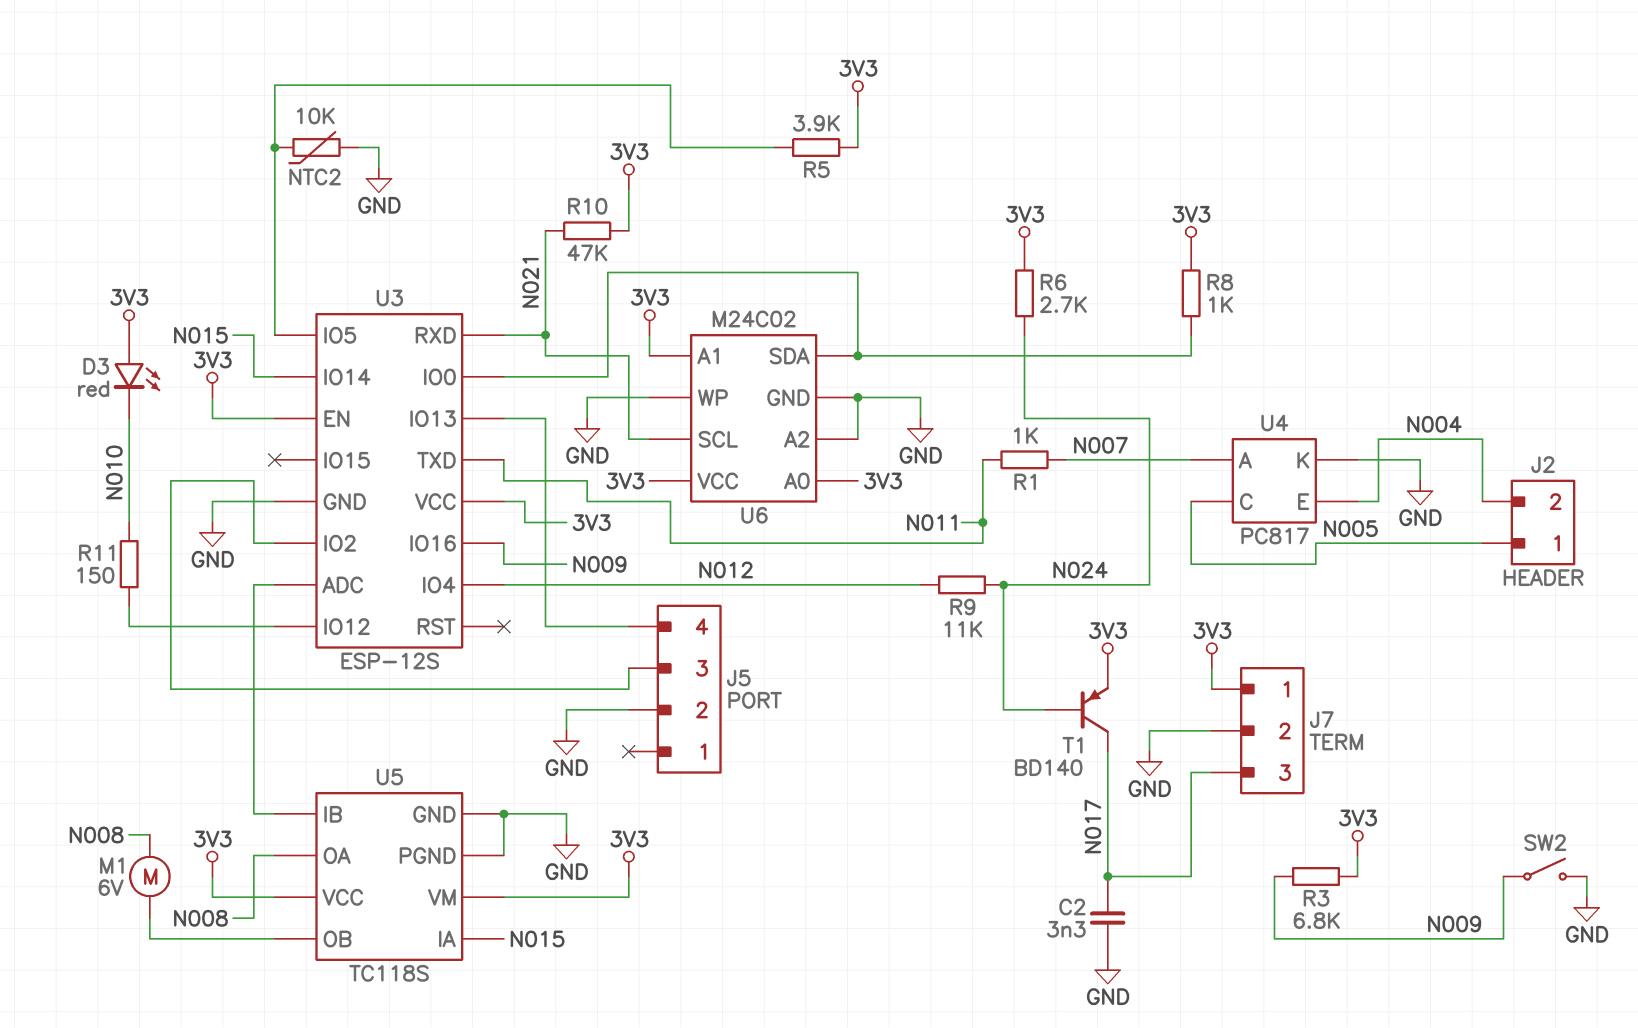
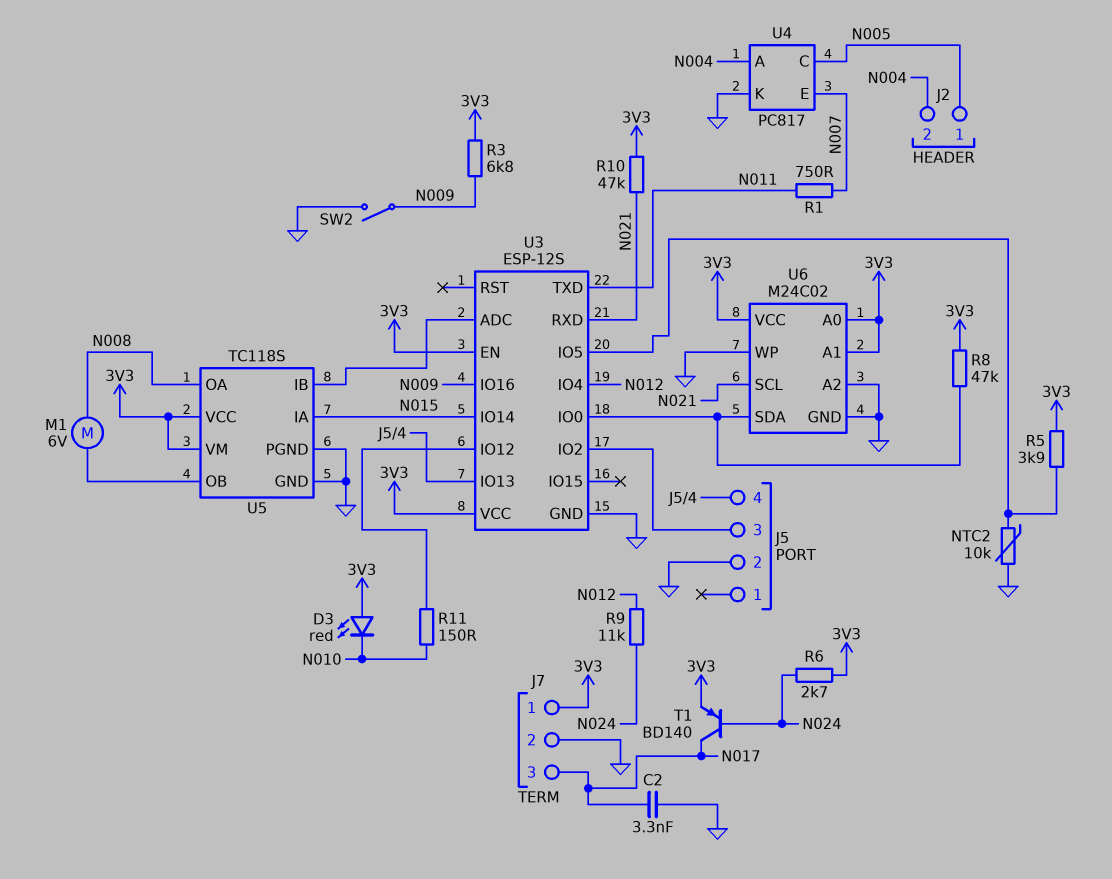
R1: 1k (N007, N011) -> 750 (N007, N011)
R8: 1k (3V3, U3/IO0) -> 47k (3V3, U3/IO0)
U4 pin A: N007 -> N004
U4 pin E: N004 -> N007

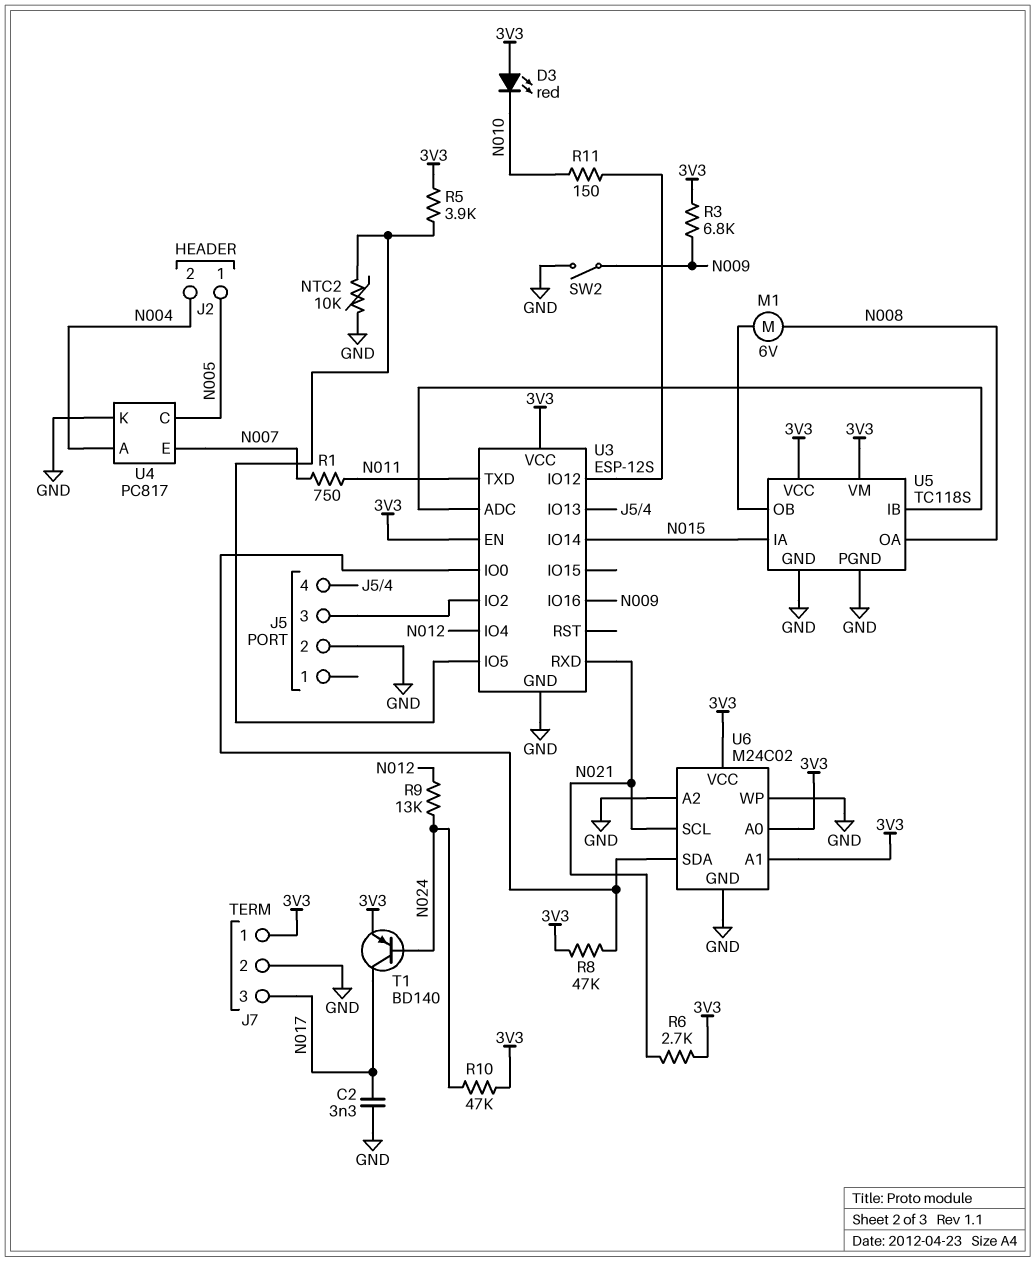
R6: 2.7k (3V3, N024) -> 2.7k (3V3, N021)
R9: 11k (N012, N024) -> 13k (N012, N024)
R10: 47k (3V3, N021) -> 47k (3V3, N024)

